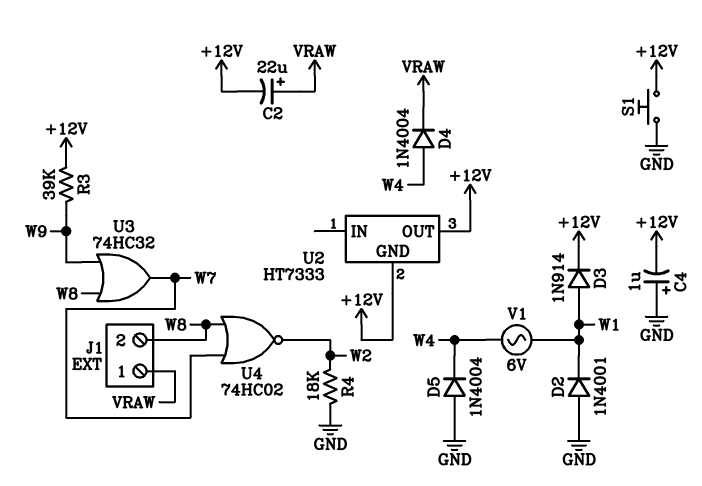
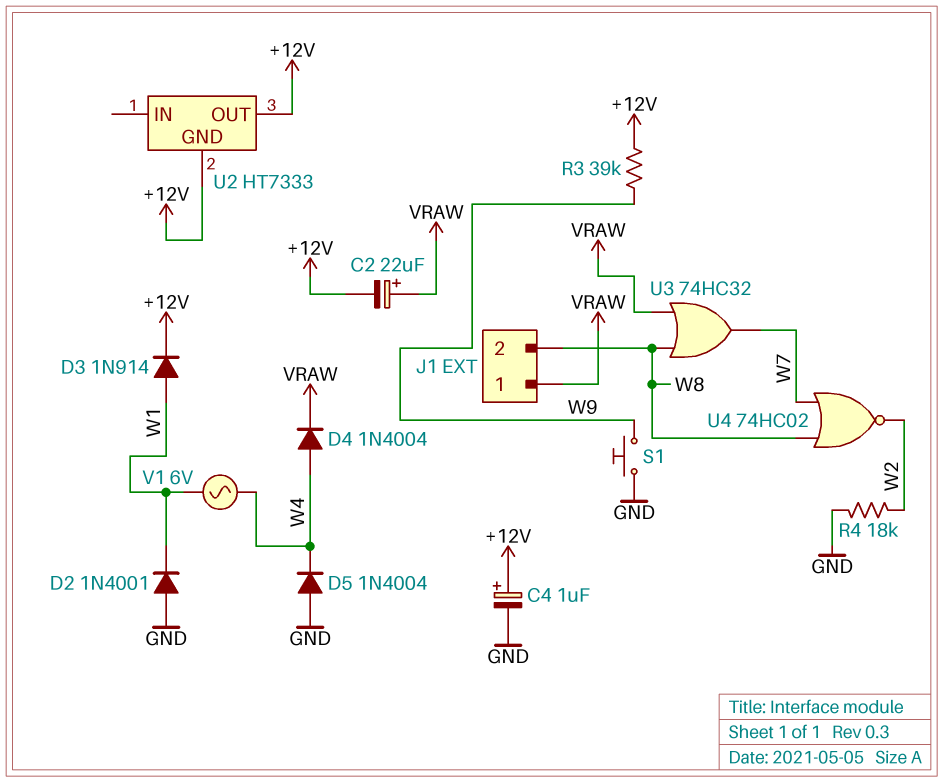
C4: 1uF (plus GND, minus +12V) -> 1uF (plus +12V, minus GND)
S1: button (+12V, GND) -> button (GND, W9)
U3: OR 74HC32 (in W8, in W9, out W7) -> OR 74HC32 (in VRAW, in W8, out W7)

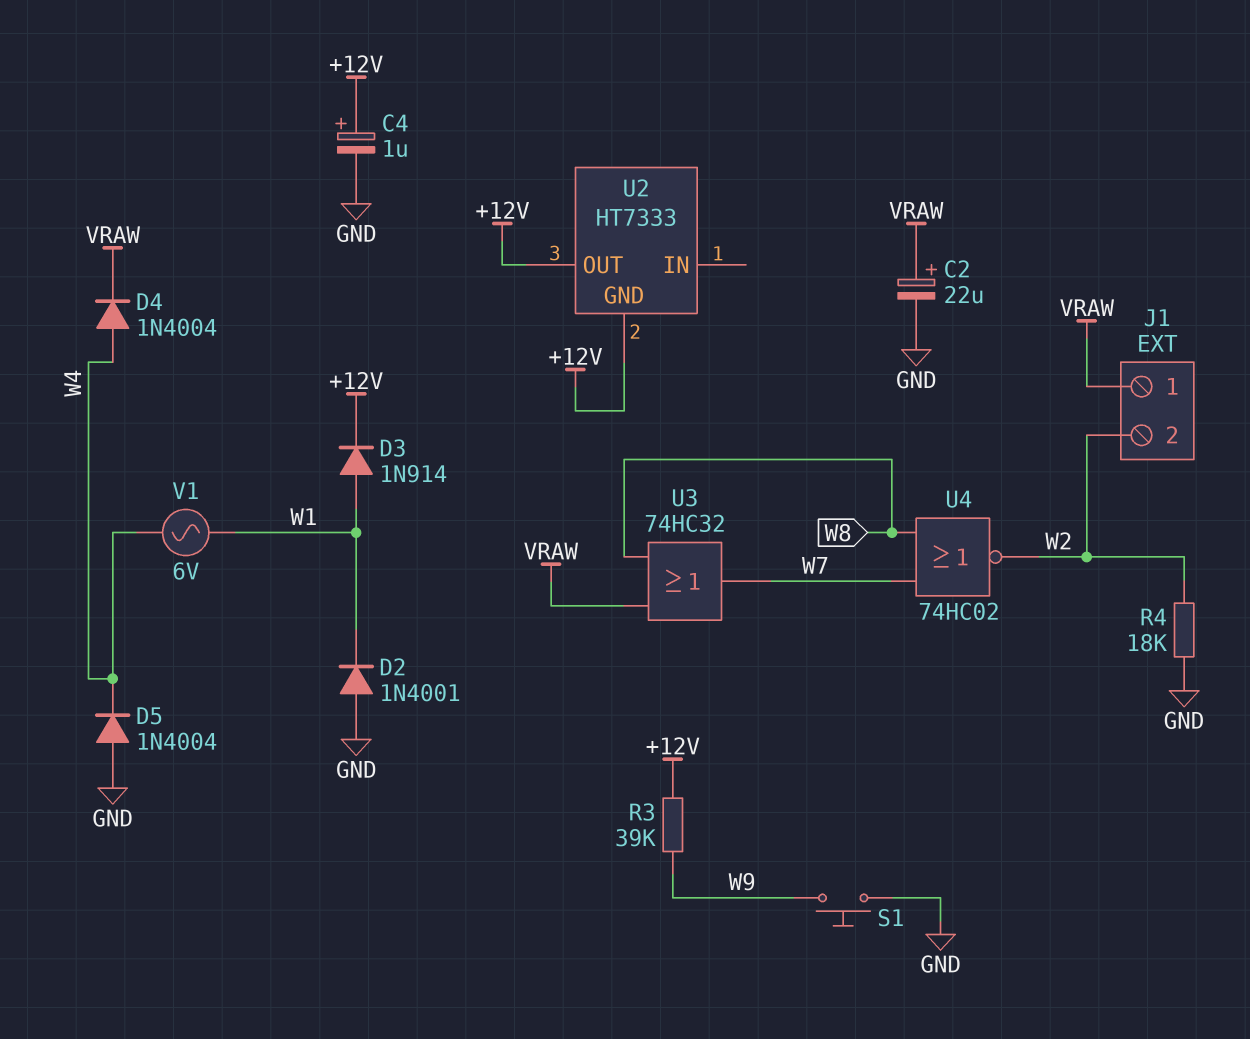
C2: 22uF (plus VRAW, minus +12V) -> 22uF (plus VRAW, minus GND)
J1 pin 2: W8 -> W2

